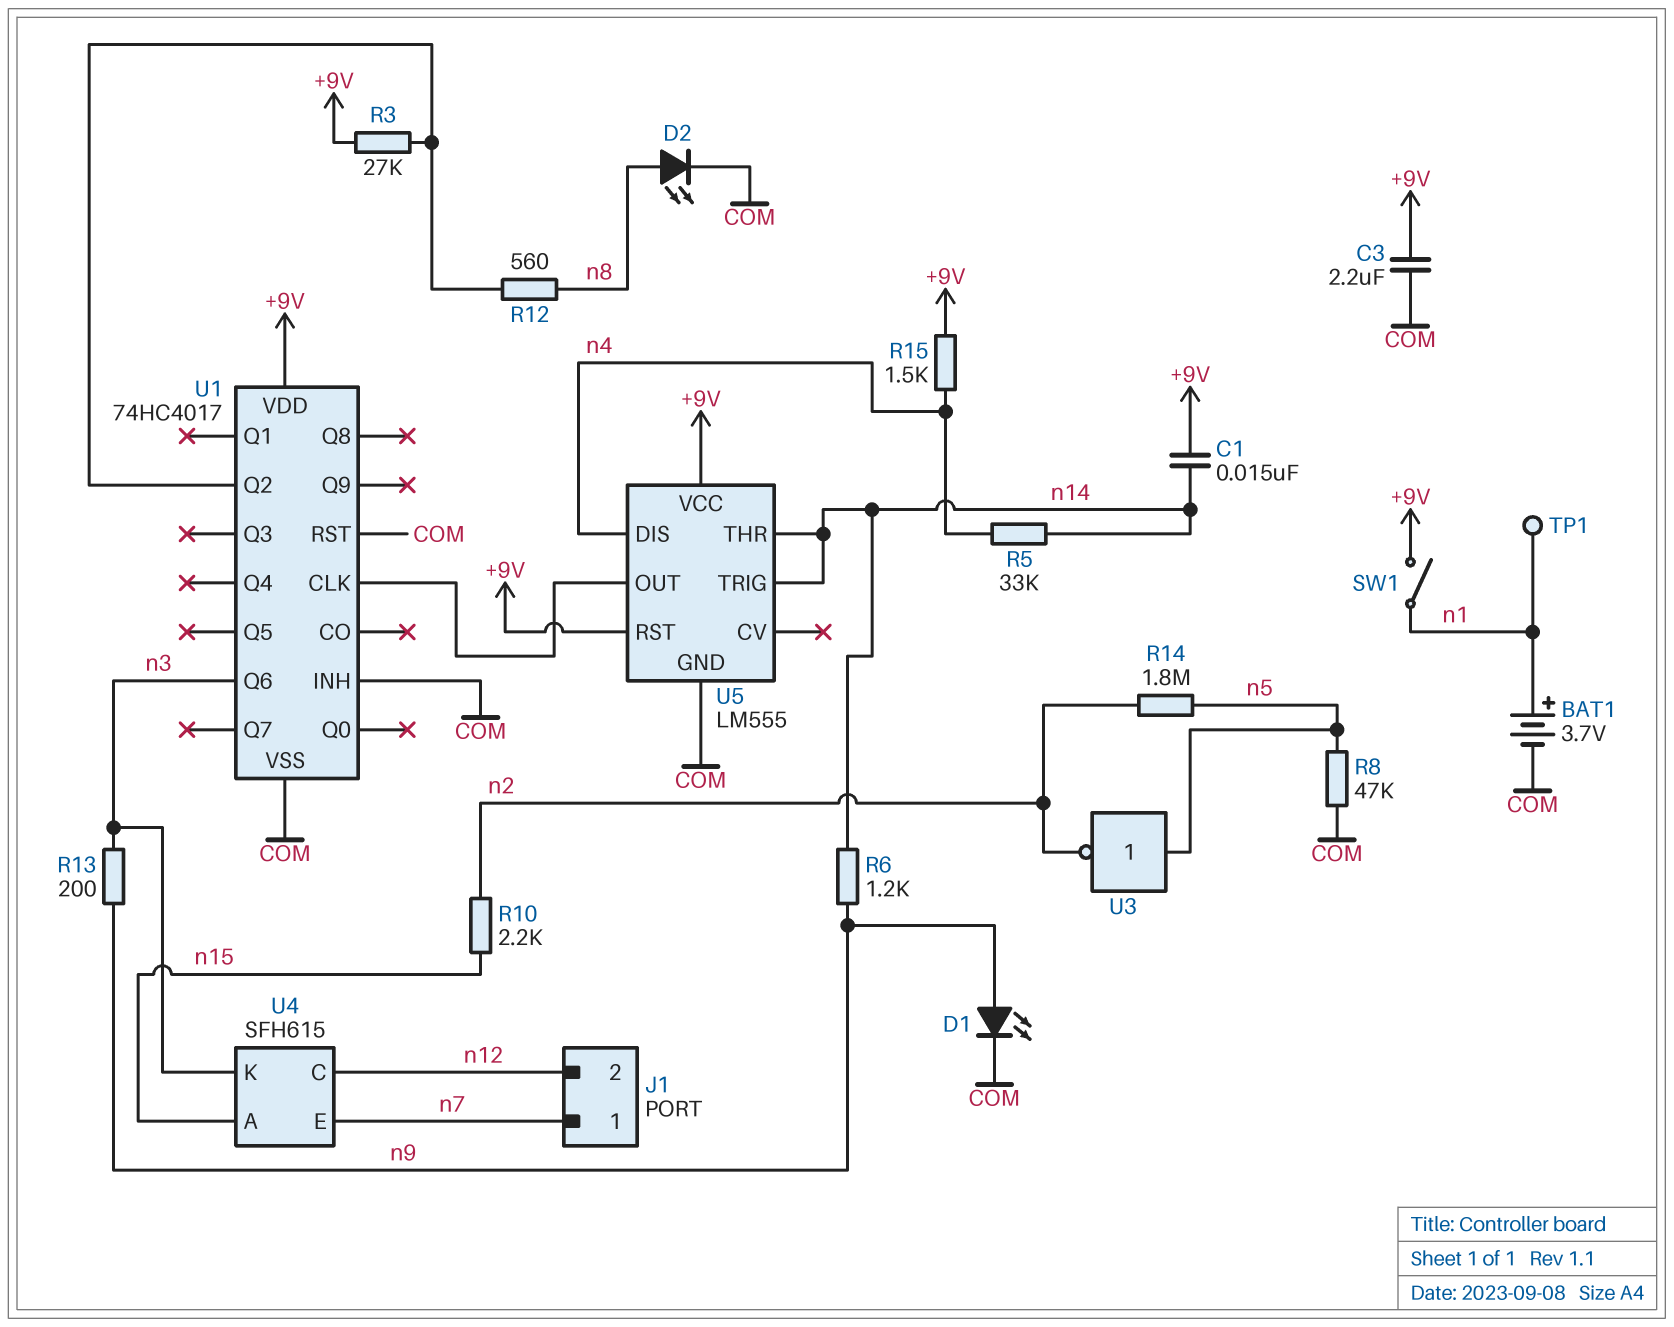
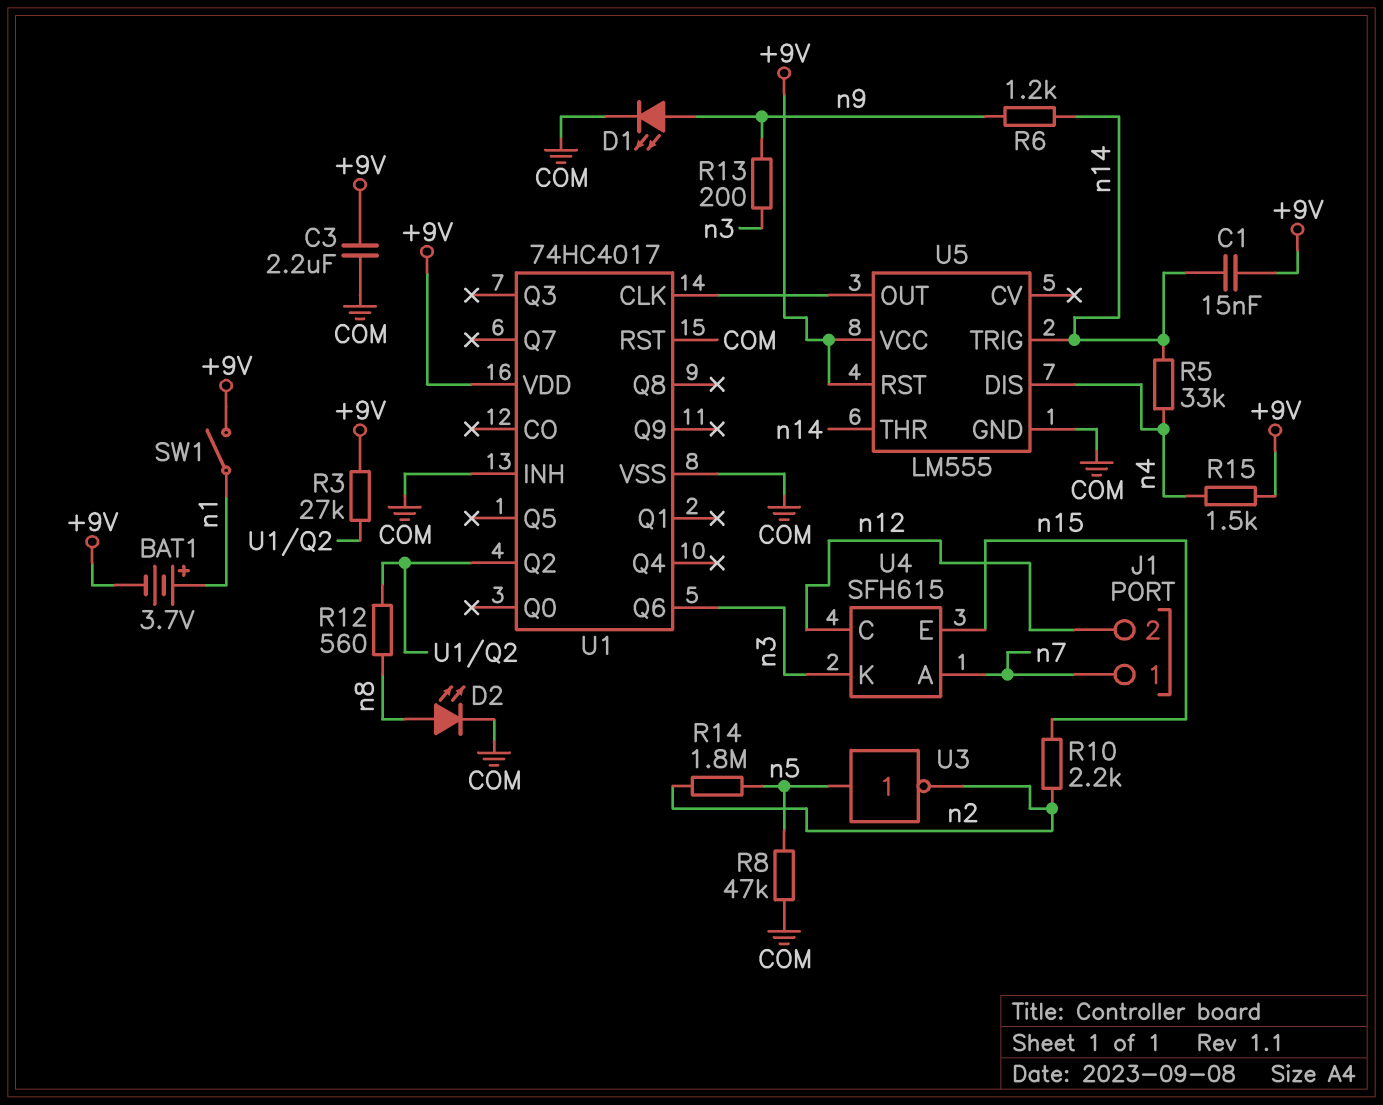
BAT1: 3.7V (plus n1, minus COM) -> 3.7V (plus n1, minus +9V)
TP1: test point (n1) -> none
U4 pin A: n15 -> n7
U4 pin E: n7 -> n15

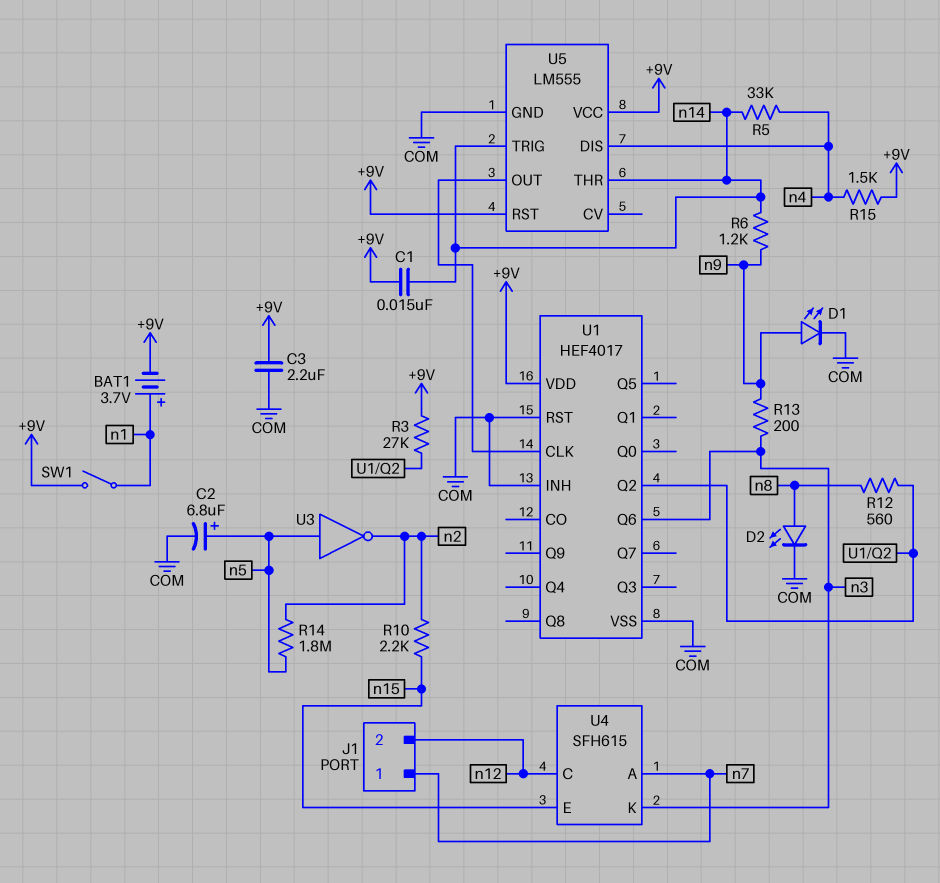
C2: none -> 6.8uF (plus n5, minus COM)
R8: 47k (COM, n5) -> none
U1: 74HC4017 -> HEF4017

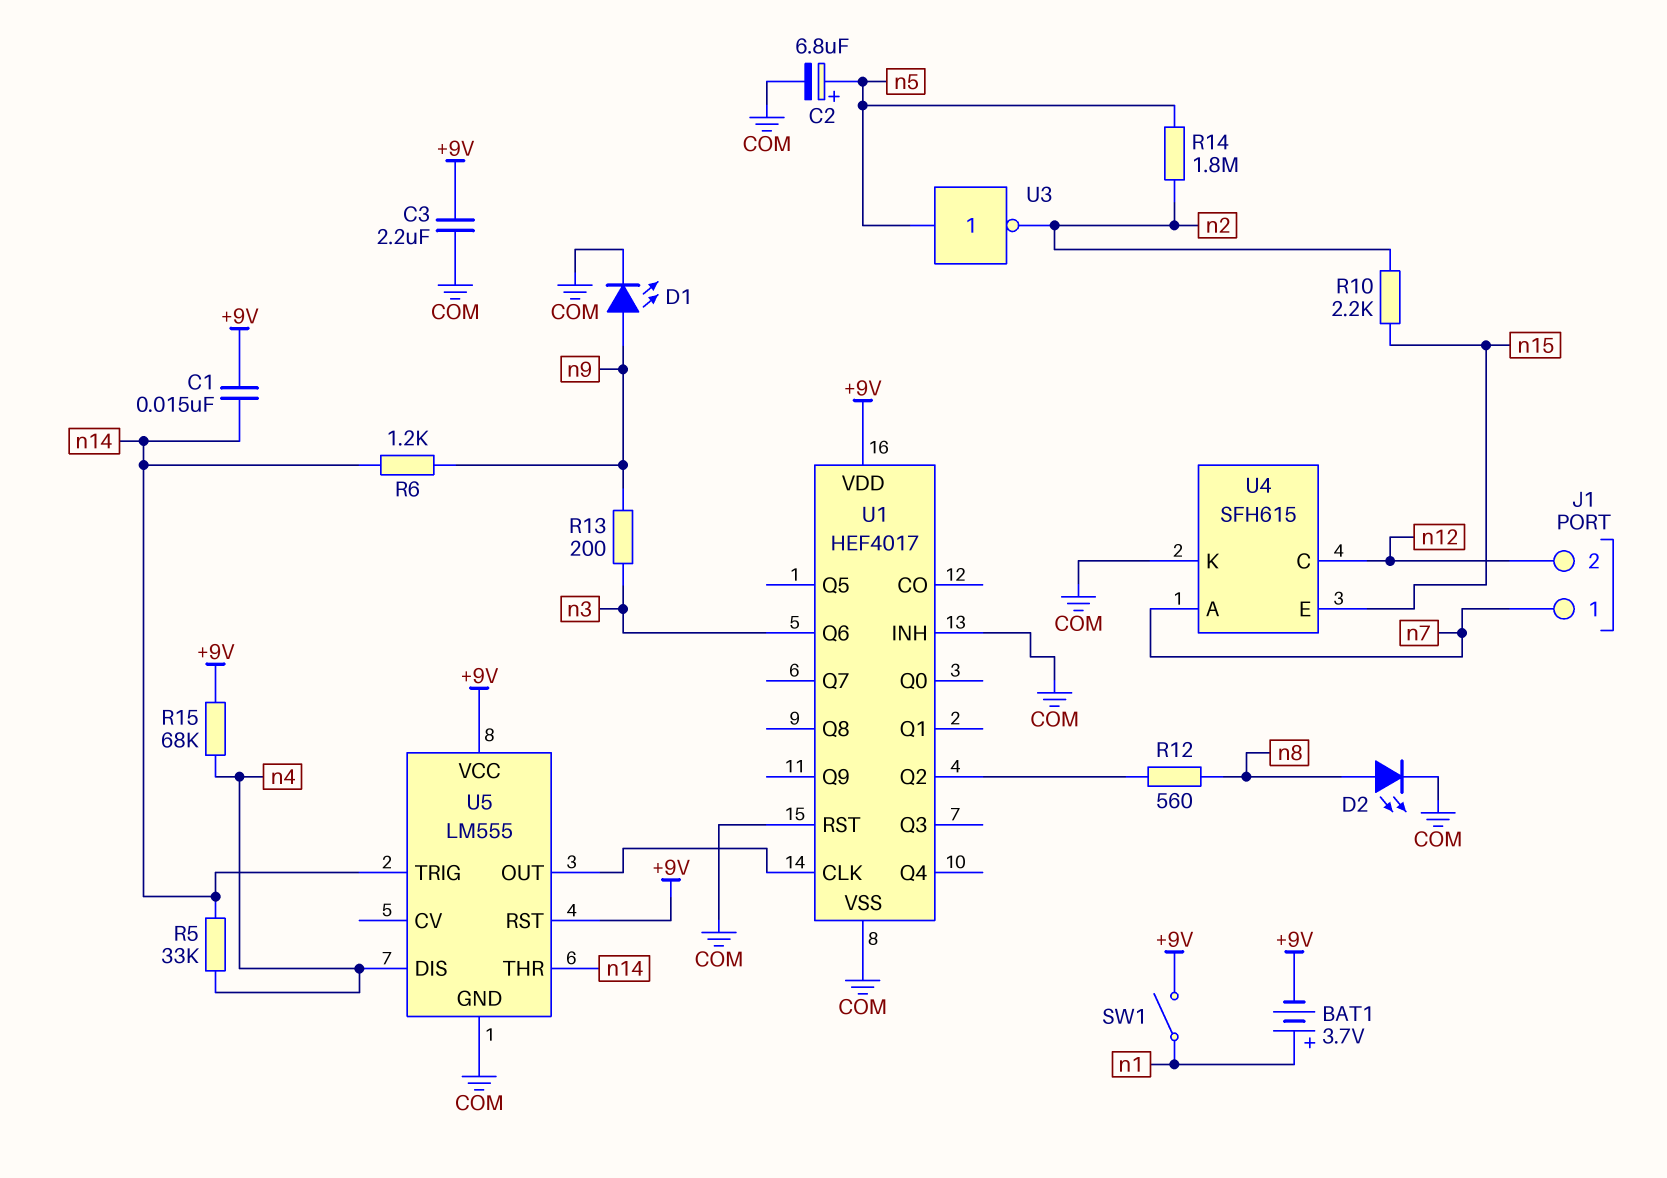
R3: 27k (+9V, U1/Q2) -> none
R15: 1.5k (+9V, n4) -> 68k (+9V, n4)
U4 pin K: n3 -> COM

